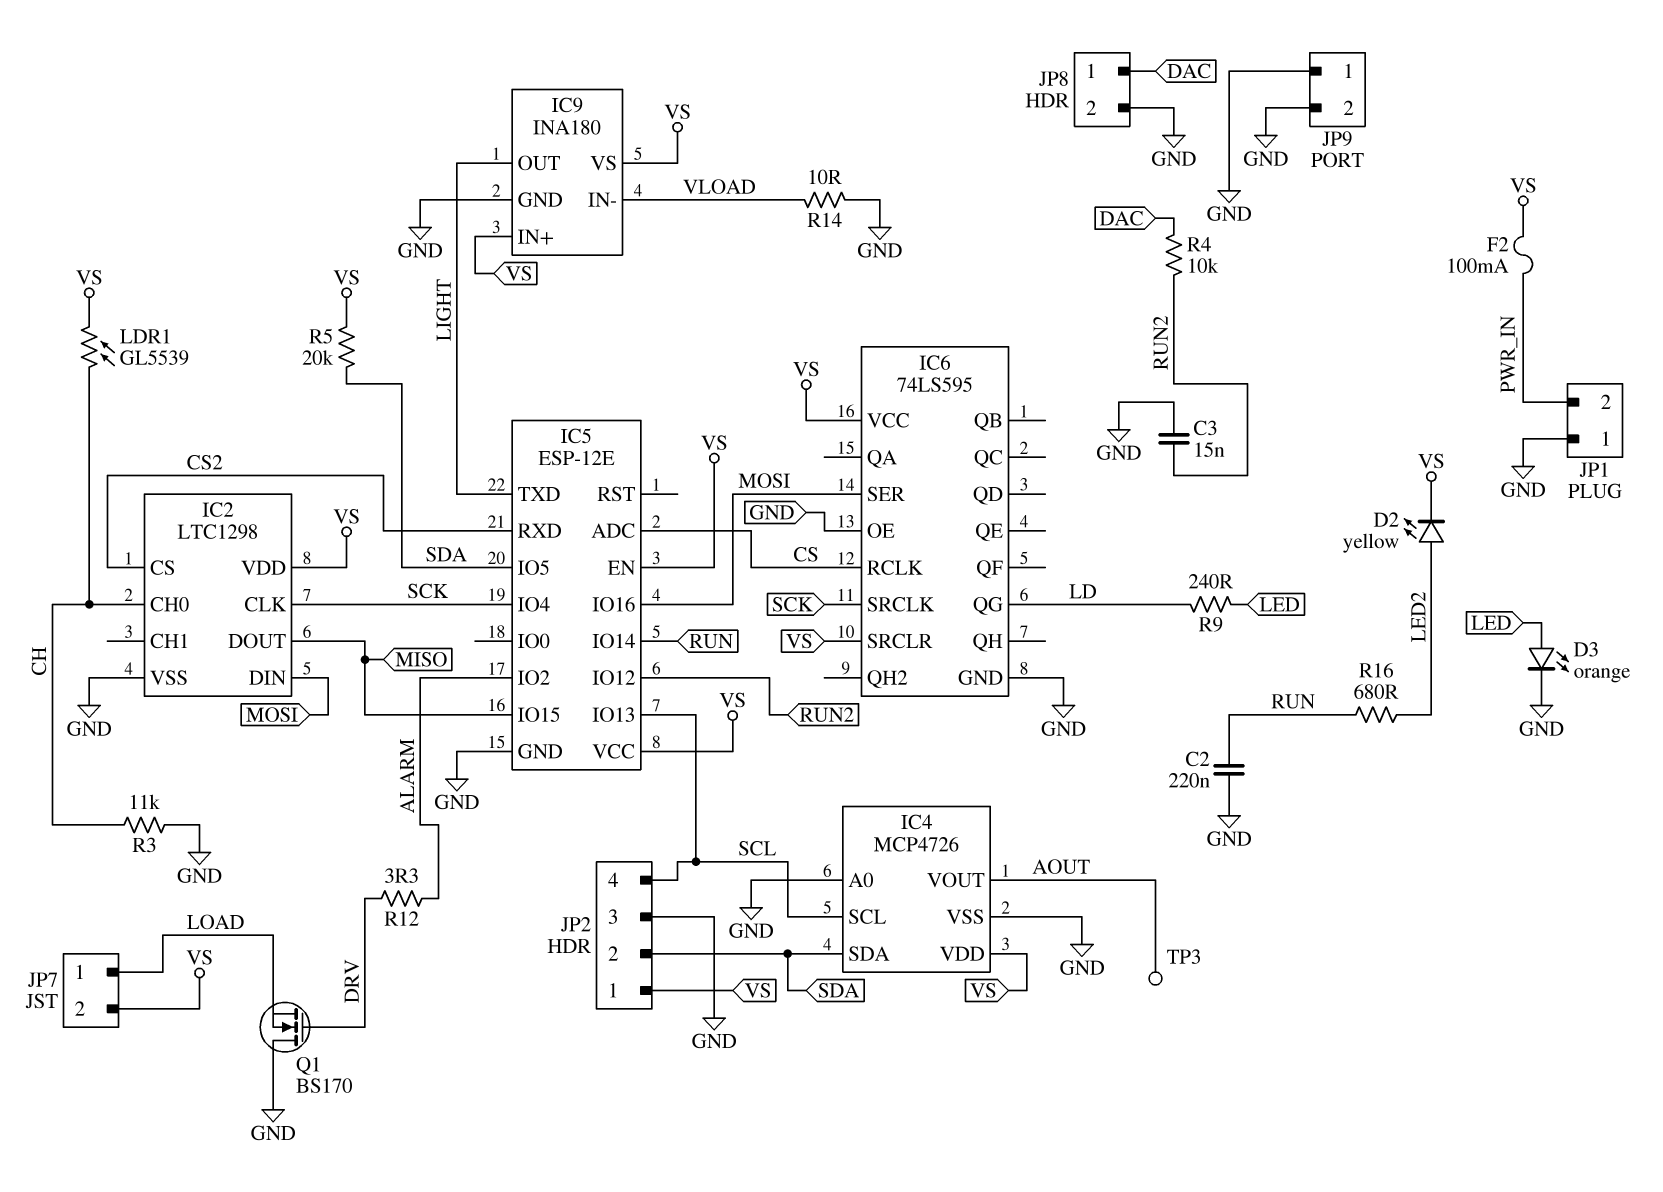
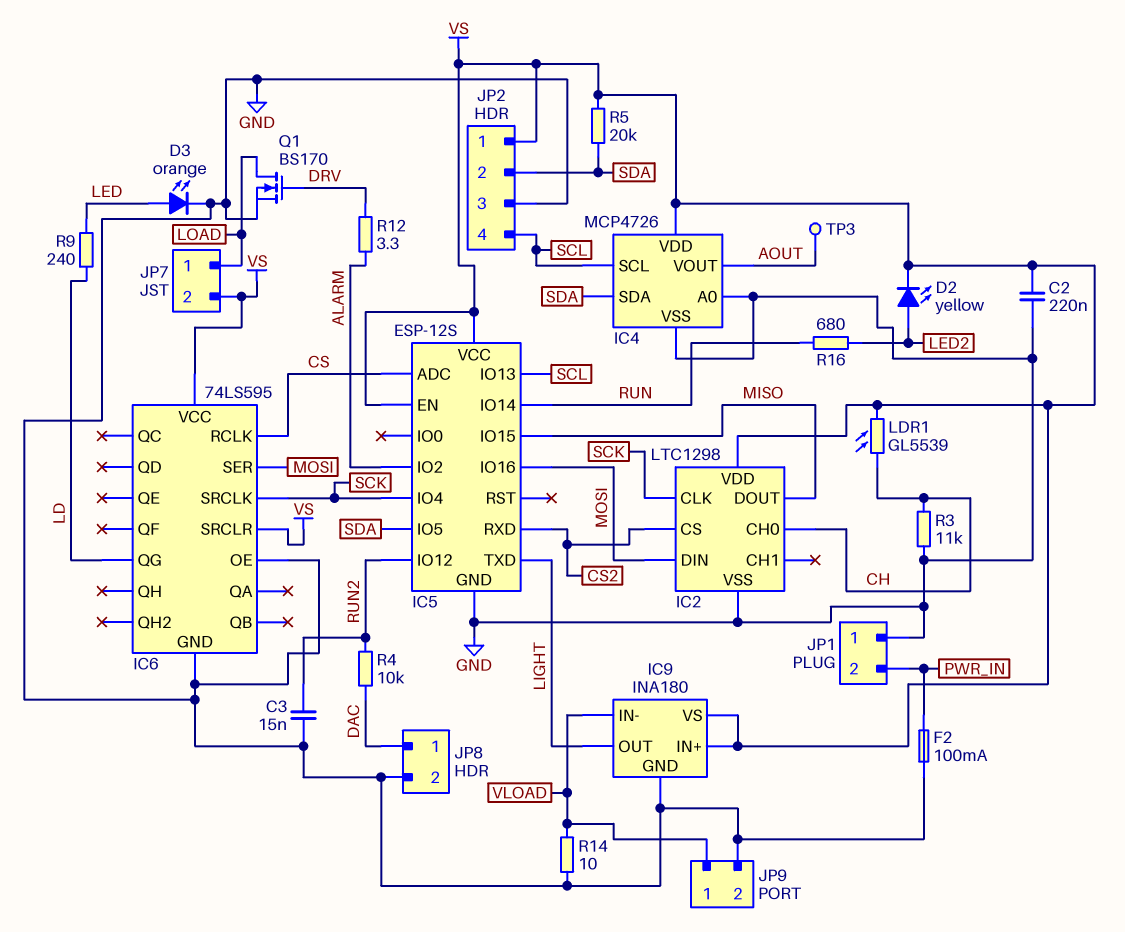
C2: 220nF (GND, RUN) -> 220nF (GND, VS)
F2: 100mA (PWR_IN, VS) -> 100mA (GND, PWR_IN)
IC5: ESP-12E -> ESP-12S
JP9 pin 1: GND -> VLOAD
Q1: NMOS BS170 (G DRV, D GND, S LOAD) -> NMOS BS170 (G DRV, D LOAD, S GND)

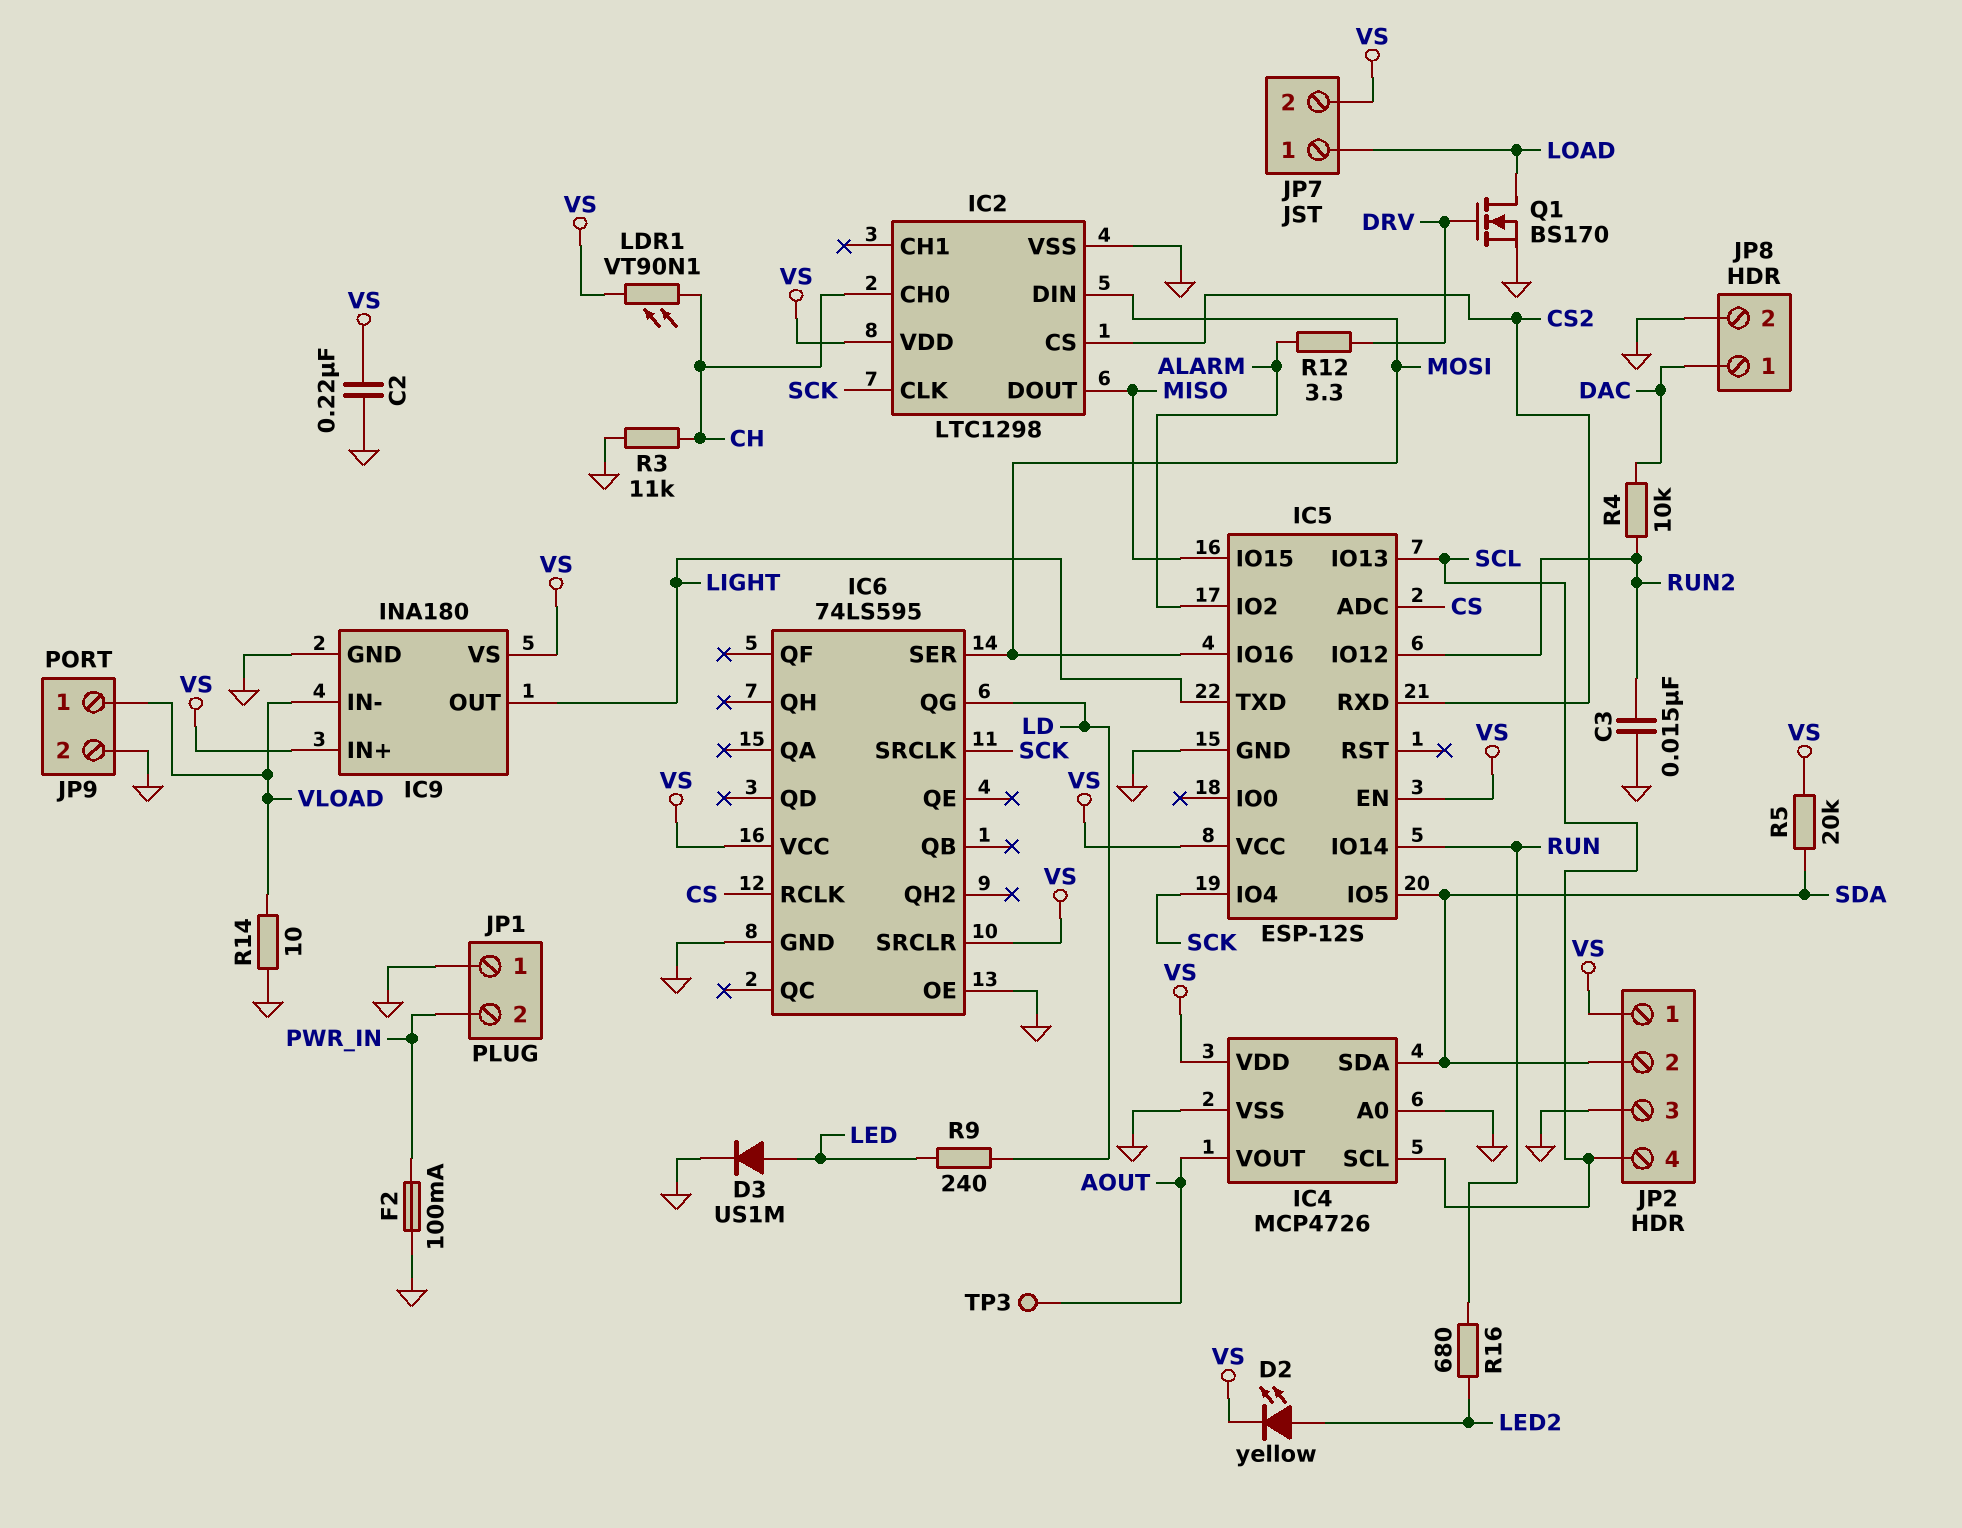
D3: LED orange (A LED, K GND) -> diode US1M (A LED, K GND)
LDR1: GL5539 (CH, VS) -> VT90N1 (CH, VS)

